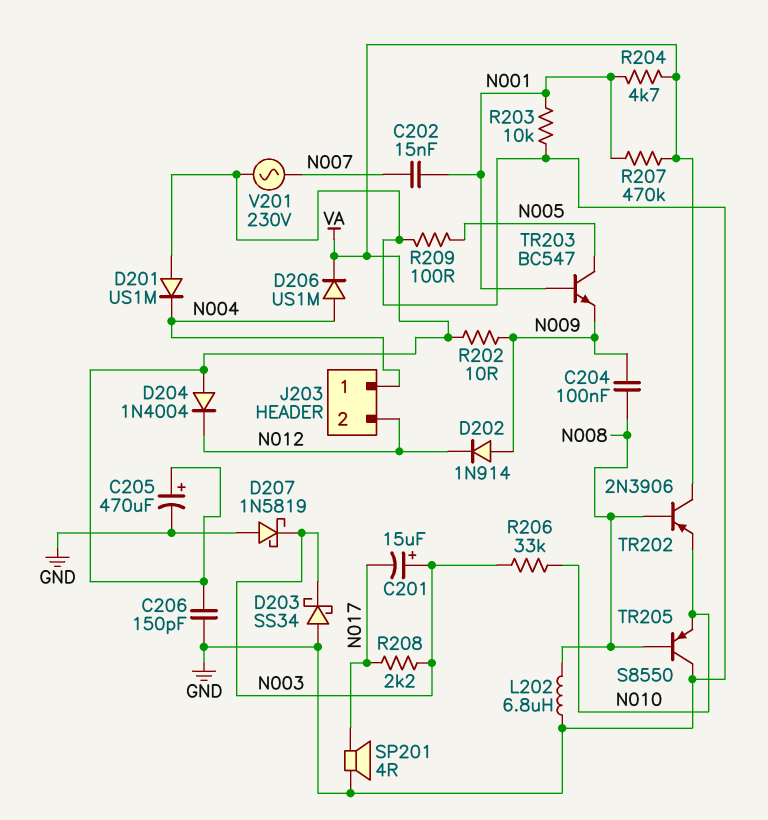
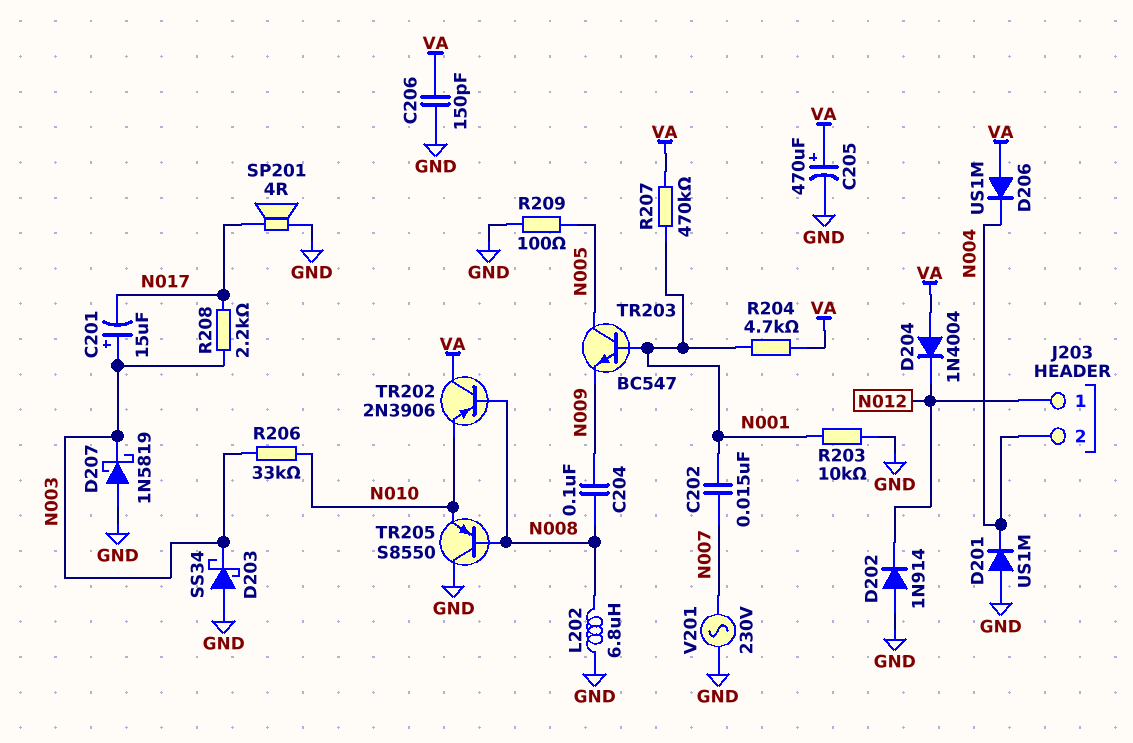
D202: diode 1N914 (A N009, K N012) -> diode 1N914 (A GND, K N012)
D206: diode US1M (A N004, K VA) -> diode US1M (A VA, K N004)
J203 pin 1: N004 -> N012
J203 pin 2: N012 -> N004
R202: 10 (N009, VA) -> none

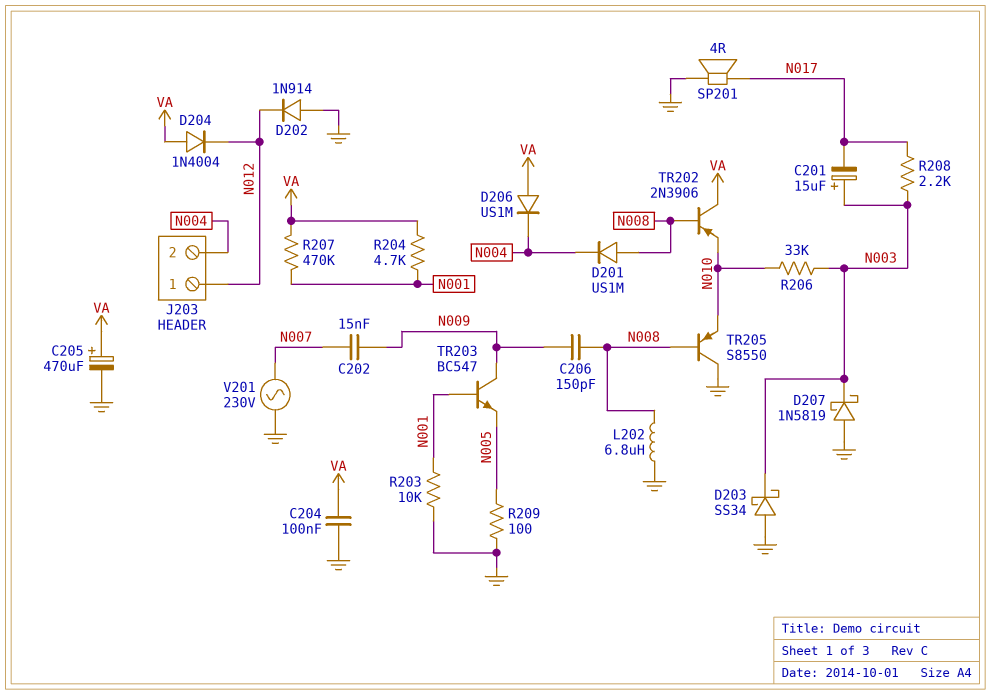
C202: 15nF (N001, N007) -> 15nF (N007, N009)
C204: 100nF (N008, N009) -> 100nF (GND, VA)
C206: 150pF (GND, VA) -> 150pF (N008, N009)
D201: diode US1M (A GND, K N004) -> diode US1M (A N008, K N004)
TR203: NPN BC547 (B N001, C N005, E N009) -> NPN BC547 (B N001, C N009, E N005)

